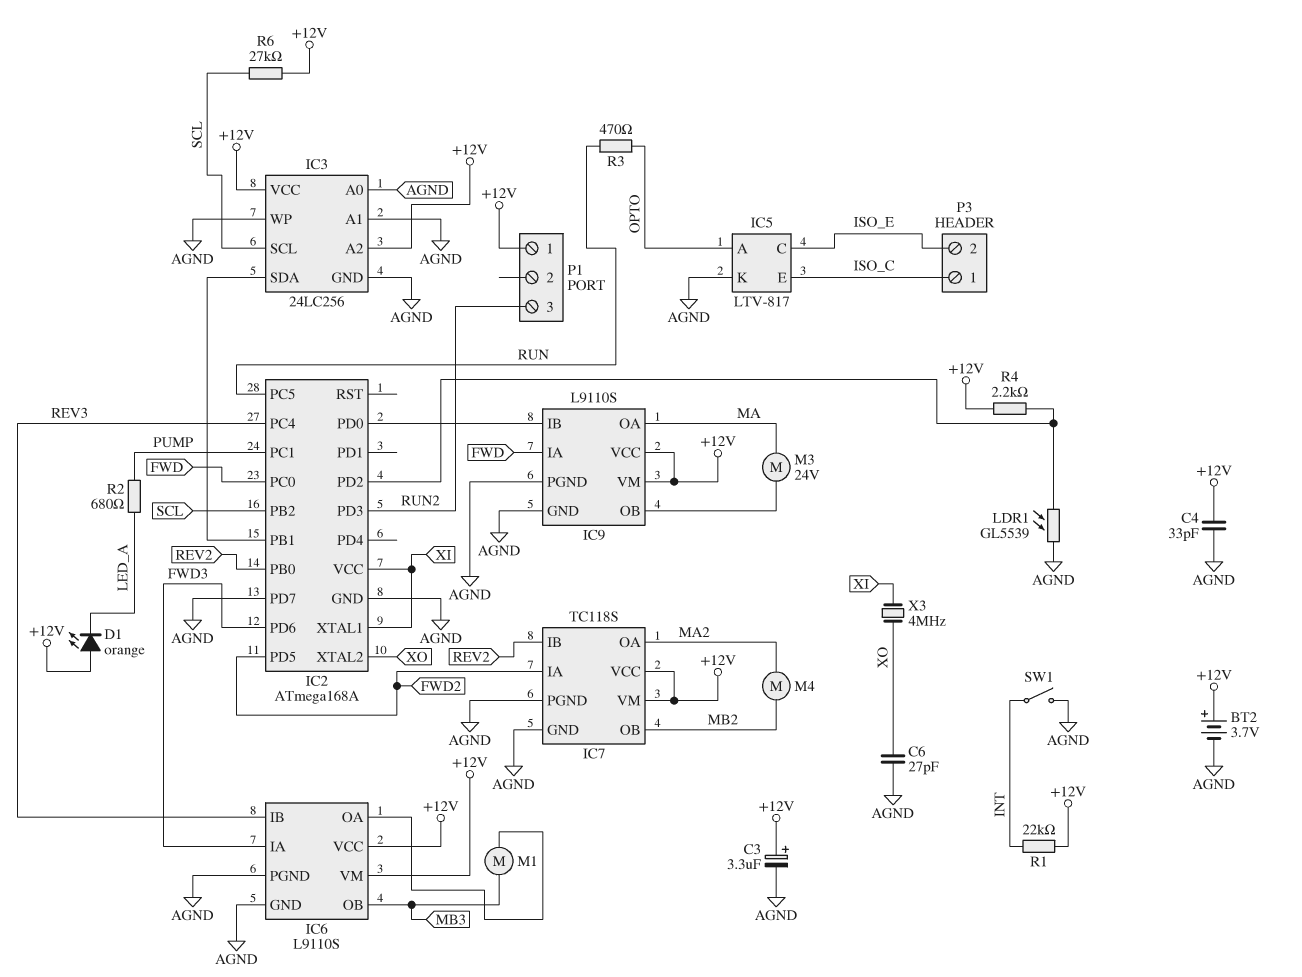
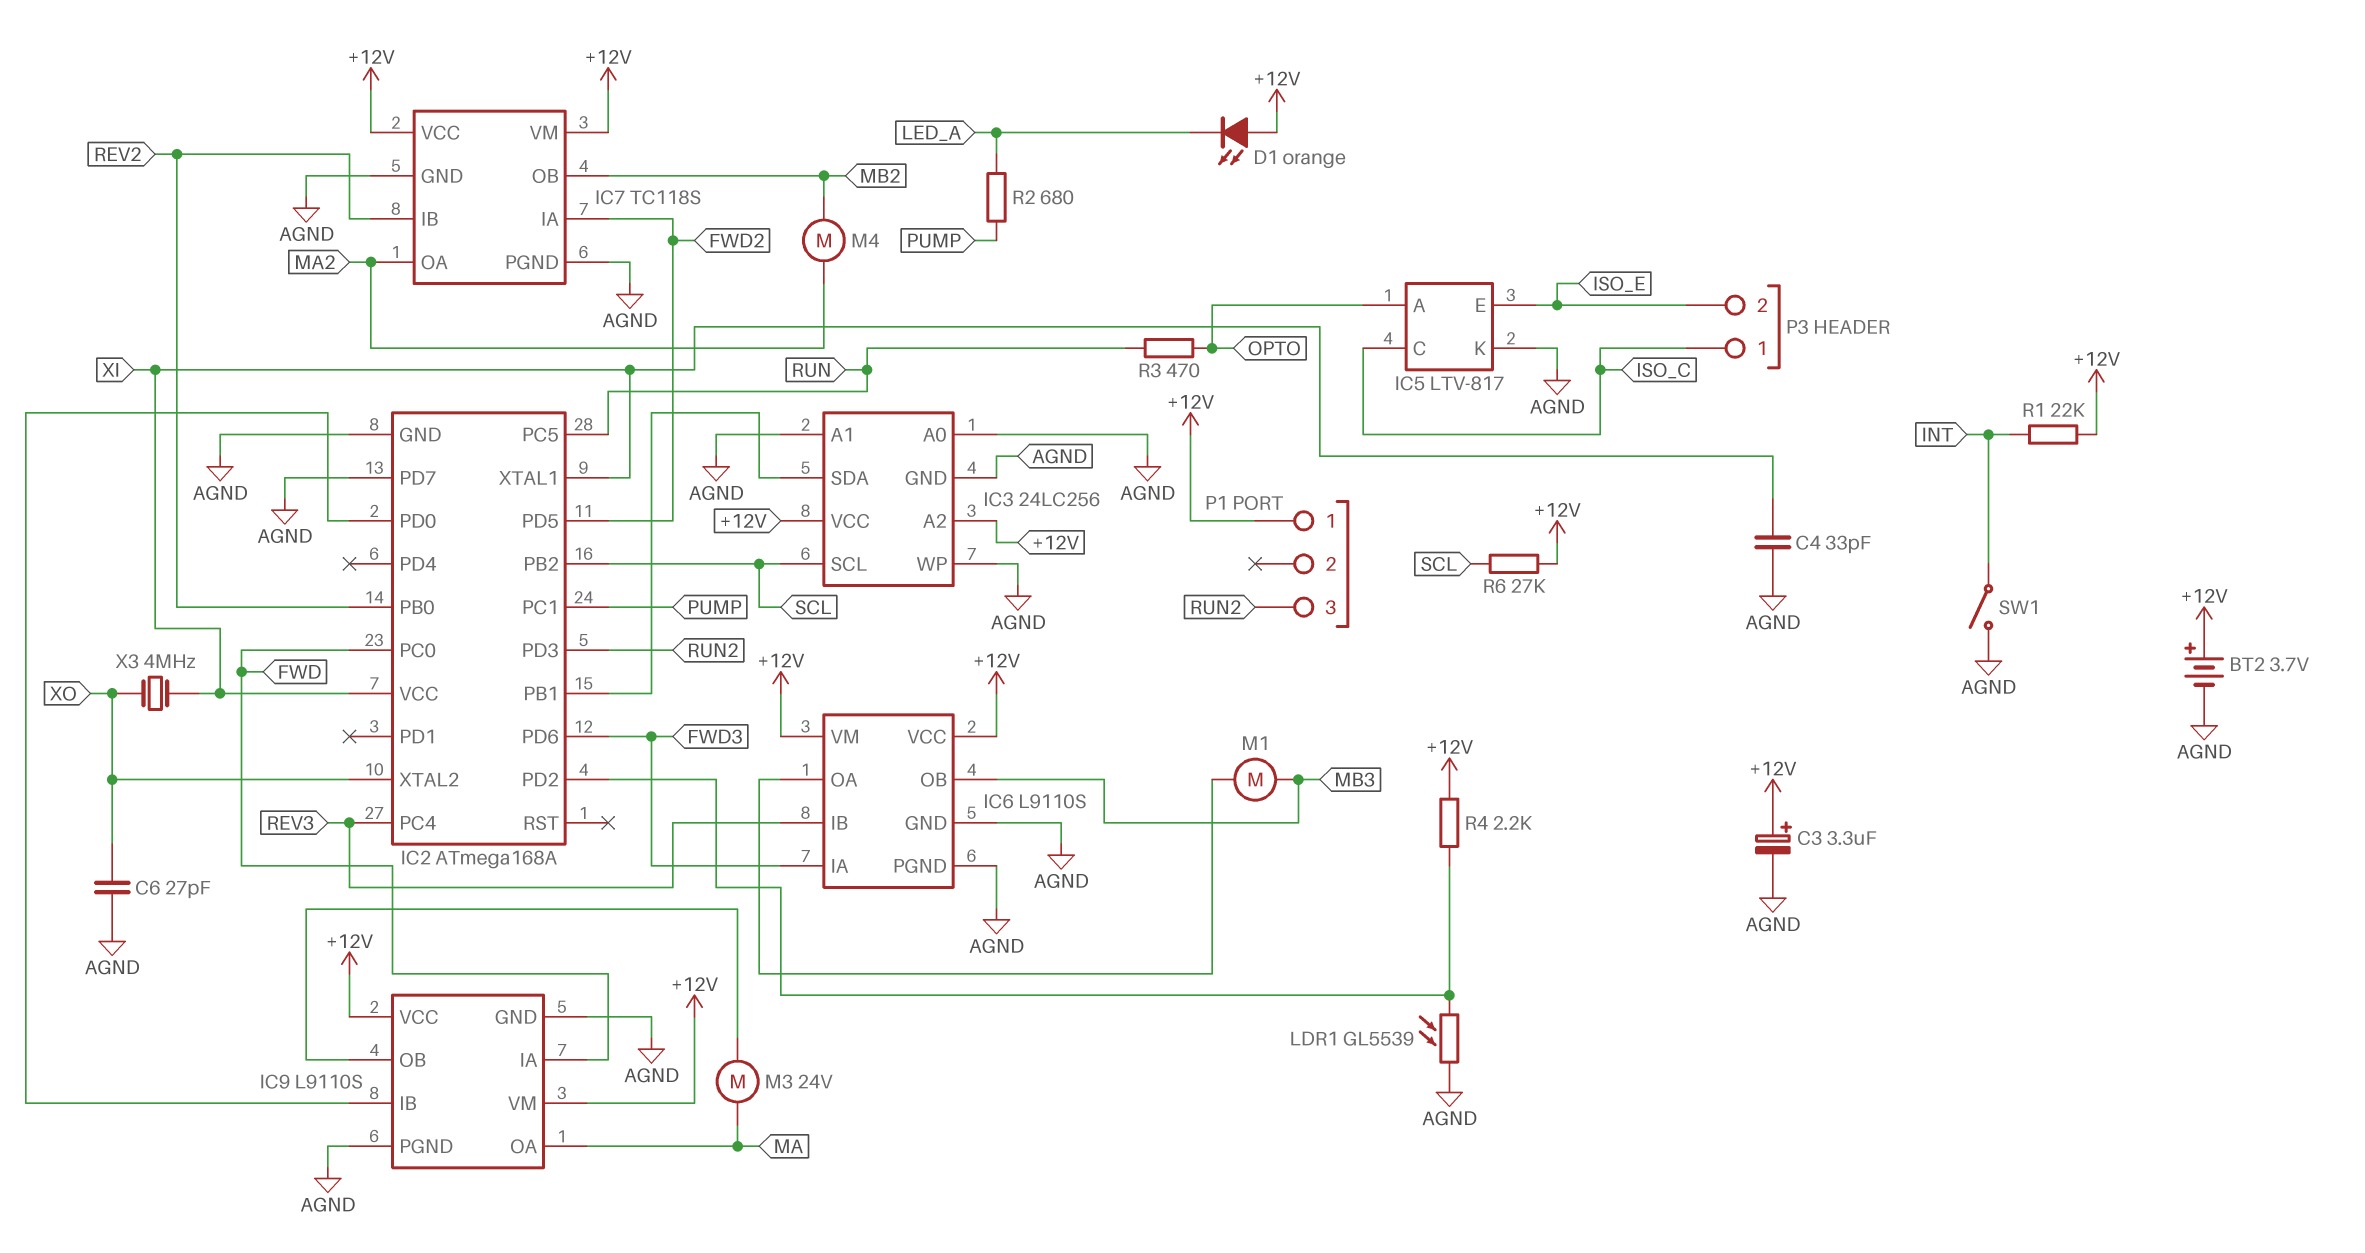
C4: 33pF (+12V, AGND) -> 33pF (AGND, XI)
IC5 pin C: ISO_E -> ISO_C
IC5 pin E: ISO_C -> ISO_E

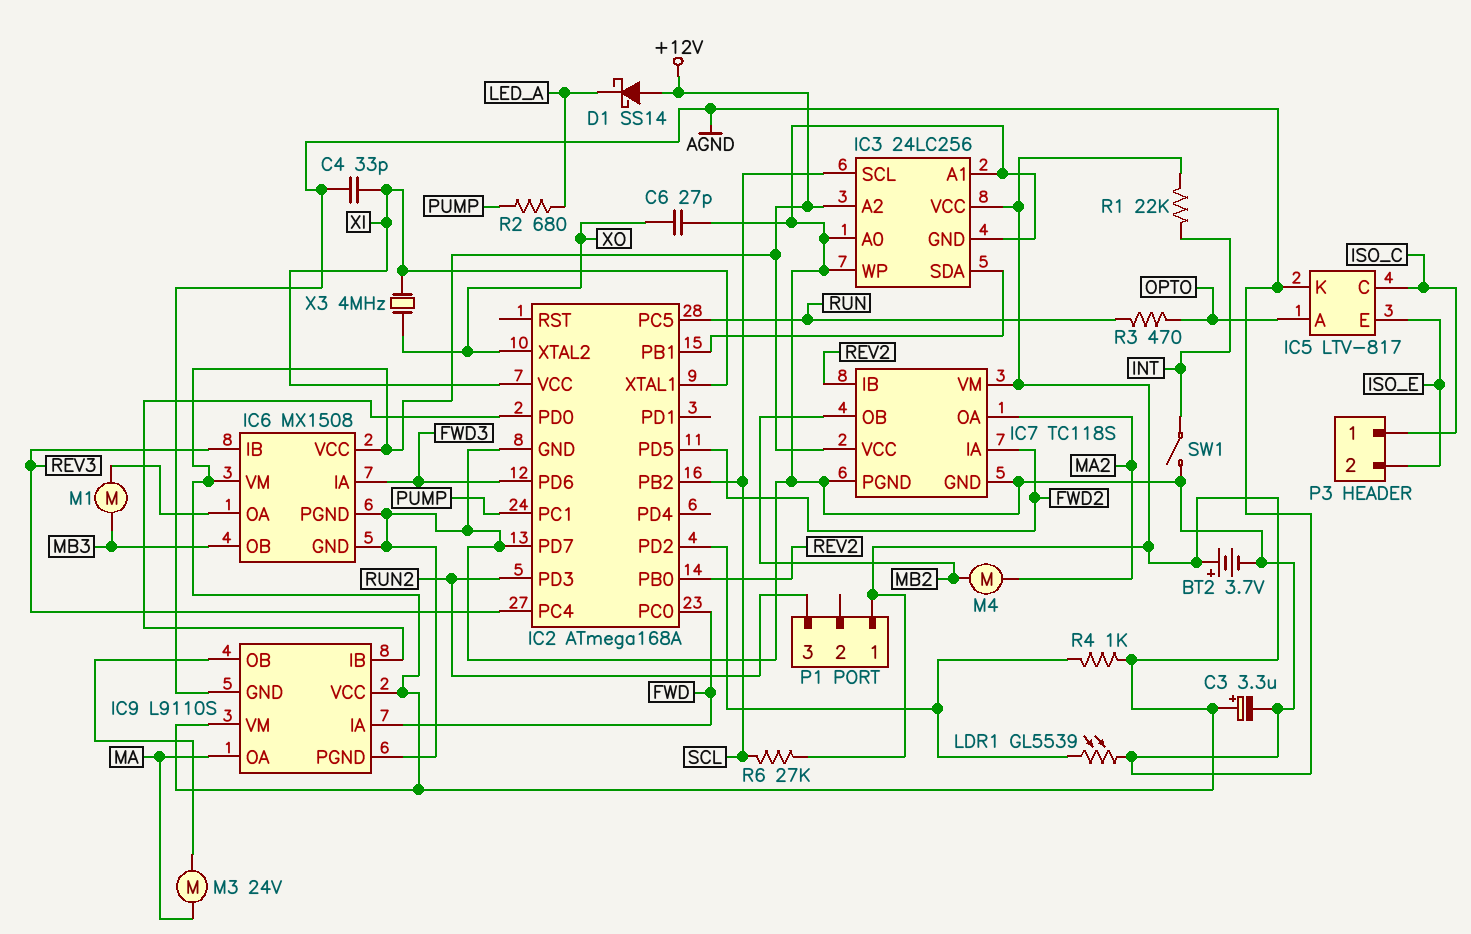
D1: LED orange (A +12V, K LED_A) -> schottky SS14 (A +12V, K LED_A)
IC6: L9110S -> MX1508
R4: 2.2k (+12V, IC2/PD2) -> 1k (+12V, IC2/PD2)

